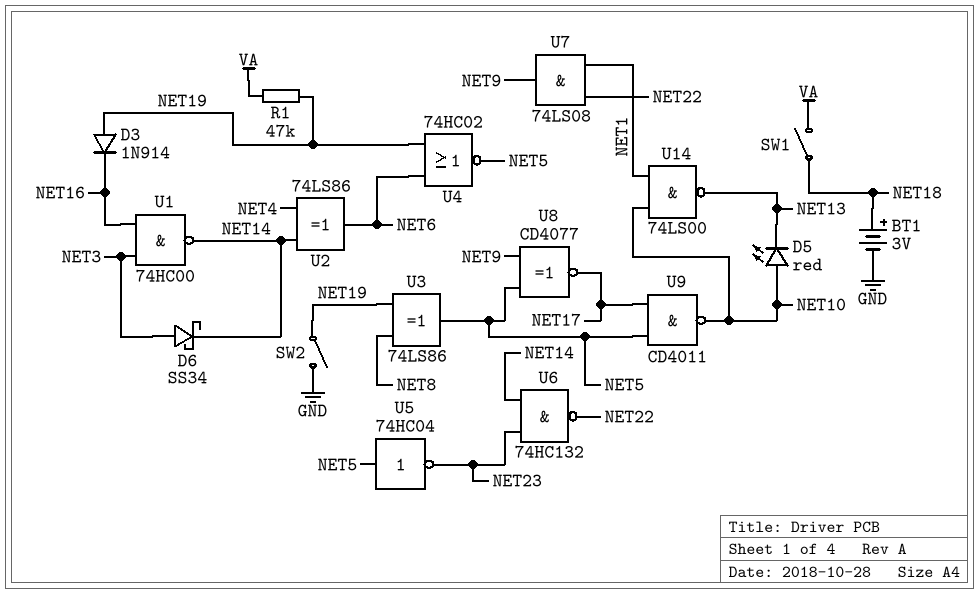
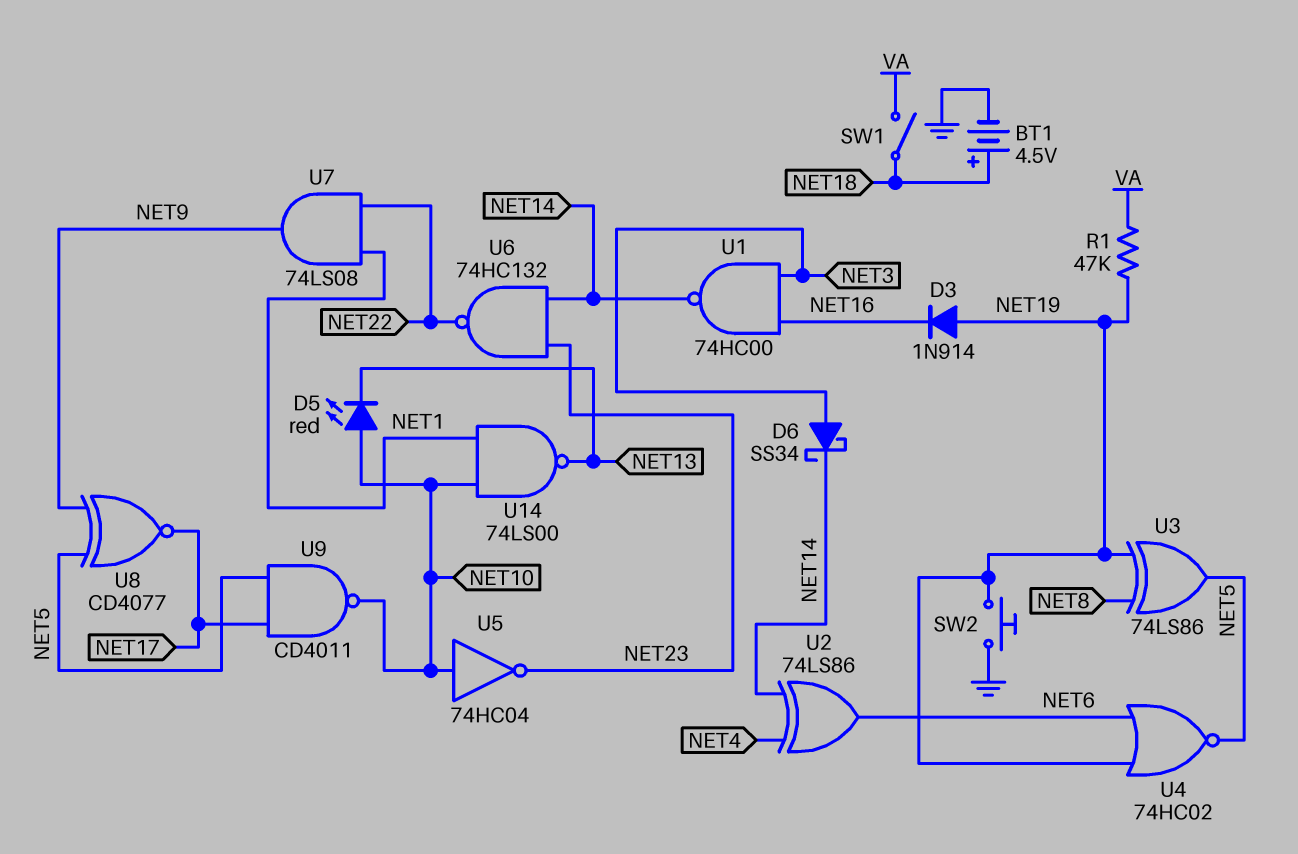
BT1: 3V (plus NET18, minus GND) -> 4.5V (plus NET18, minus GND)
SW2: switch (GND, NET19) -> button (GND, NET19)
U5: NOT 74HC04 (in NET5, out NET23) -> NOT 74HC04 (in NET10, out NET23)

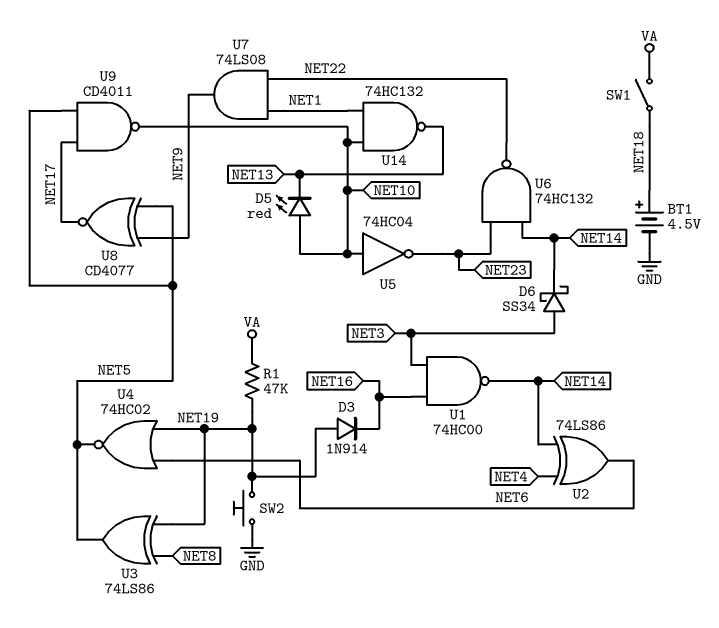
U14: NAND 74LS00 (in NET1, in NET10, out NET13) -> NAND 74HC132 (in NET1, in NET10, out NET13)

